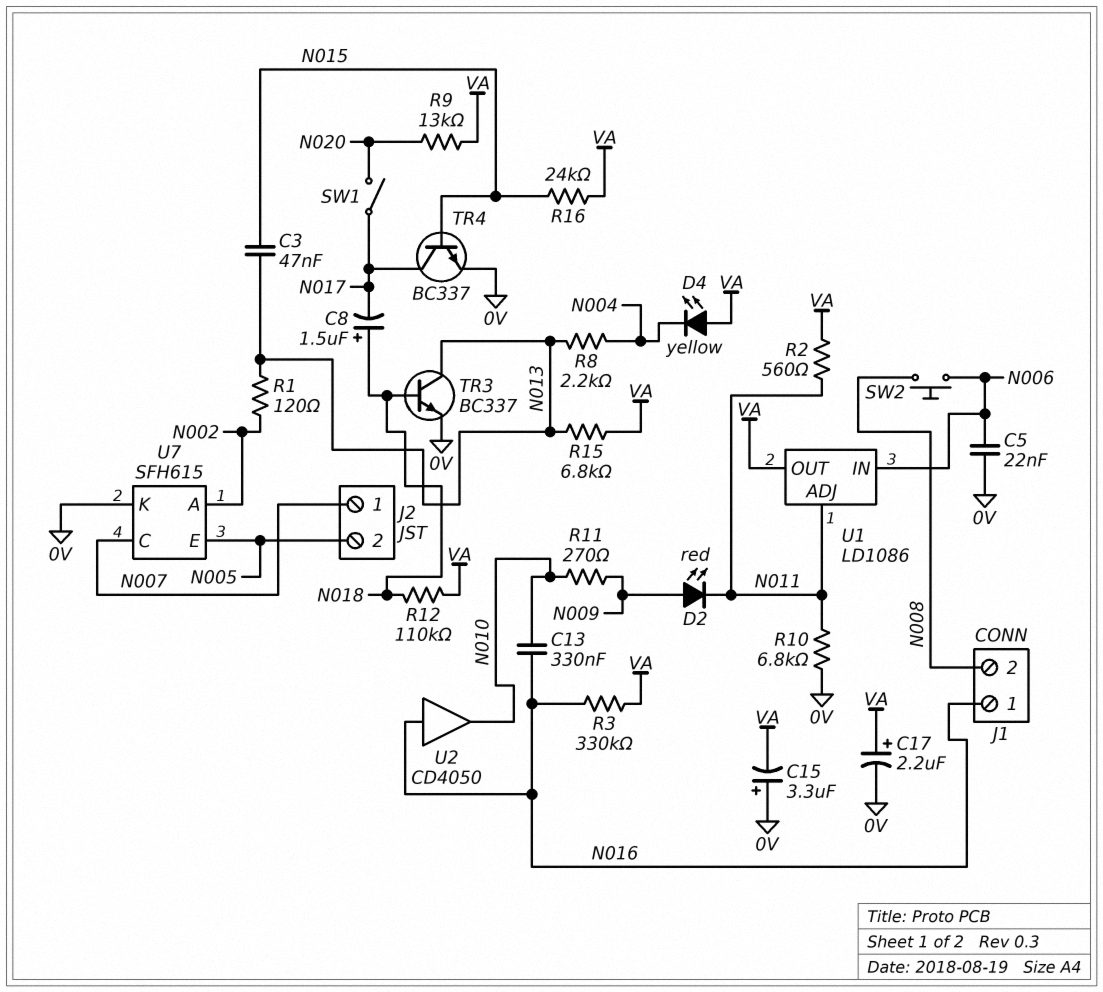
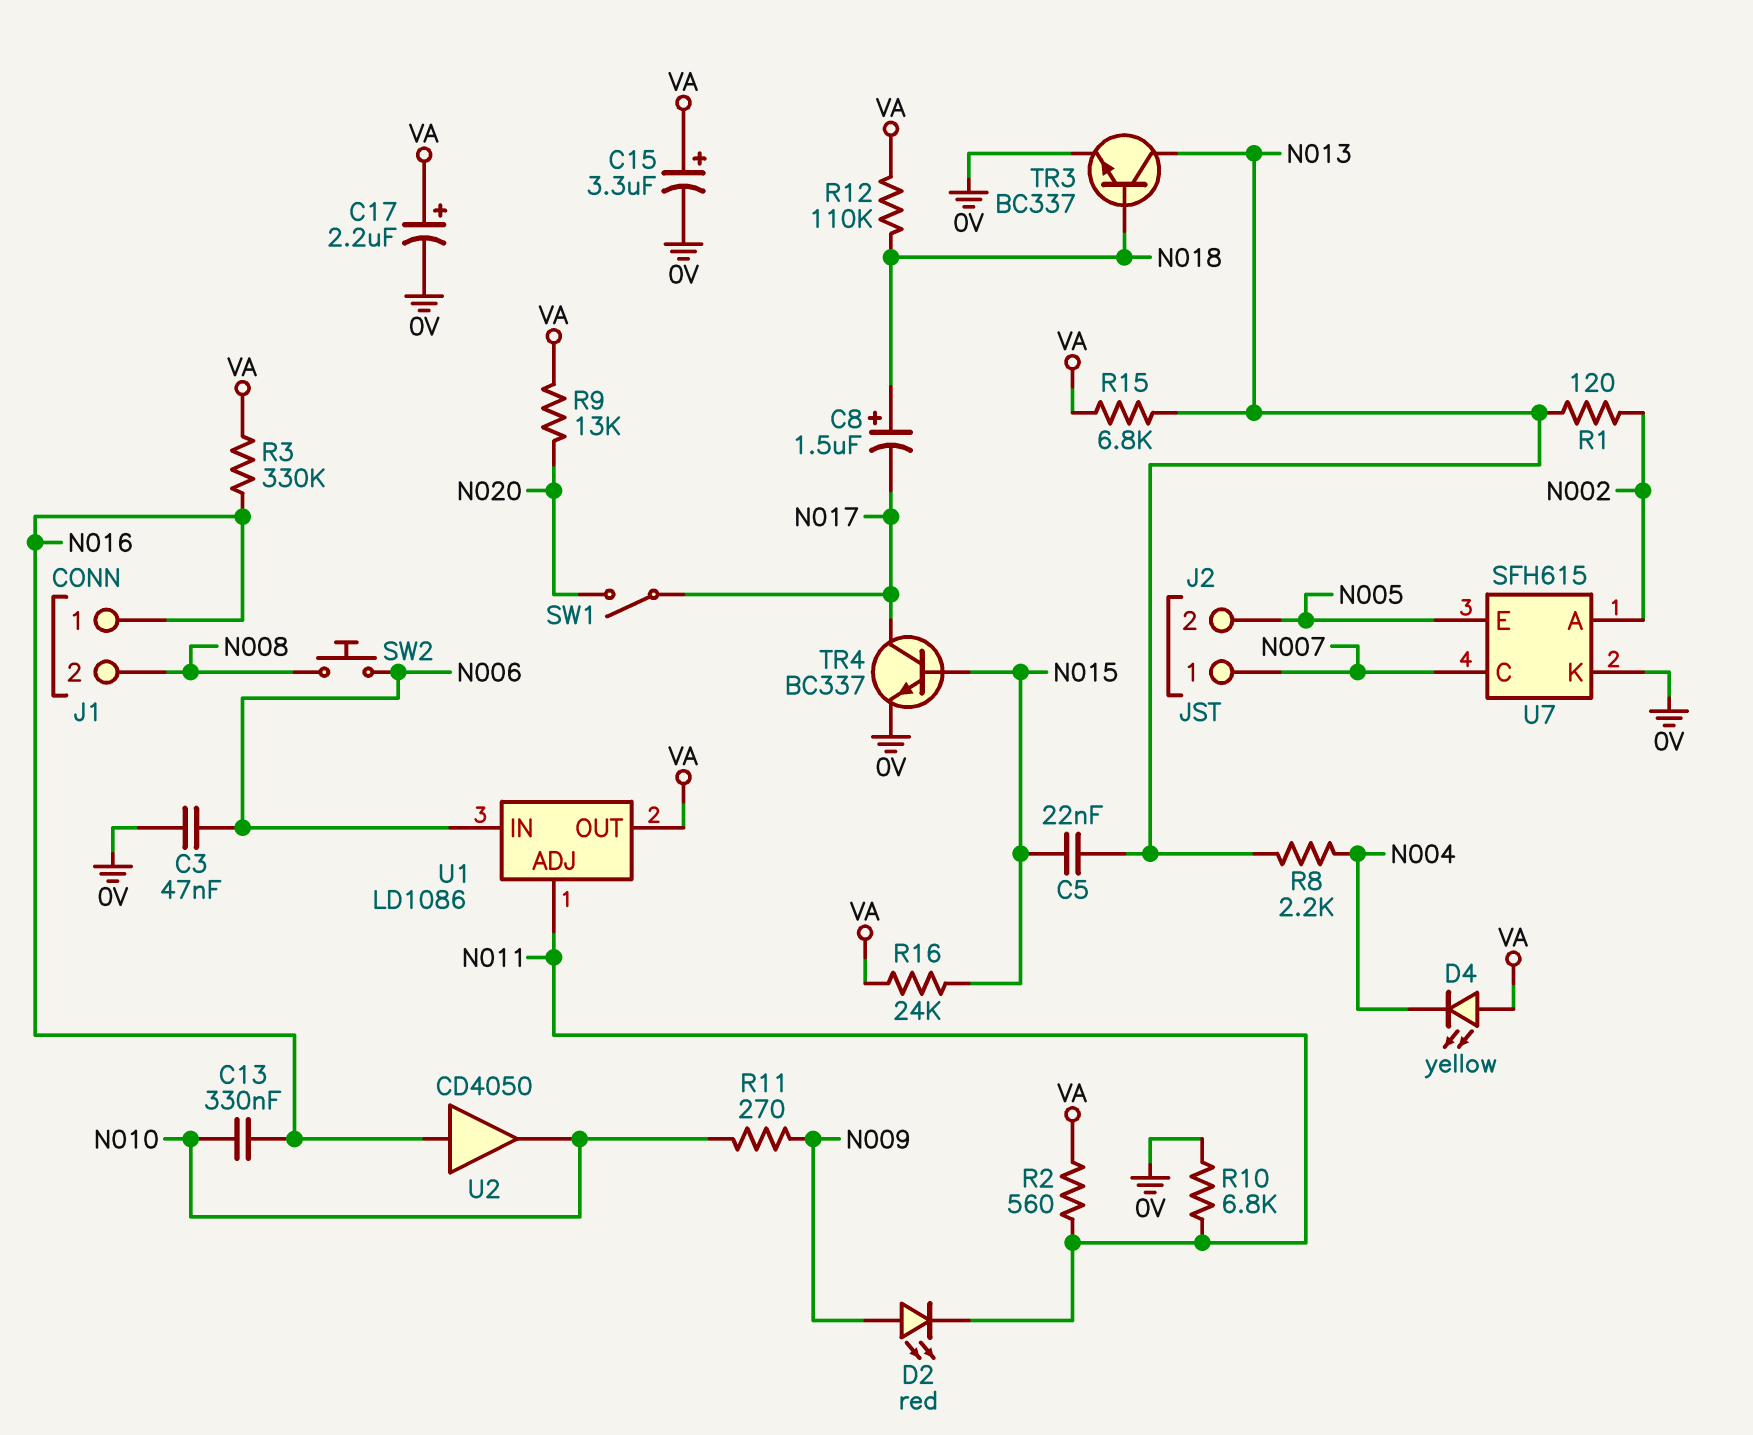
C3: 47nF (N013, N015) -> 47nF (0V, N006)
C5: 22nF (0V, N006) -> 22nF (N013, N015)
C15: 3.3uF (plus 0V, minus VA) -> 3.3uF (plus VA, minus 0V)

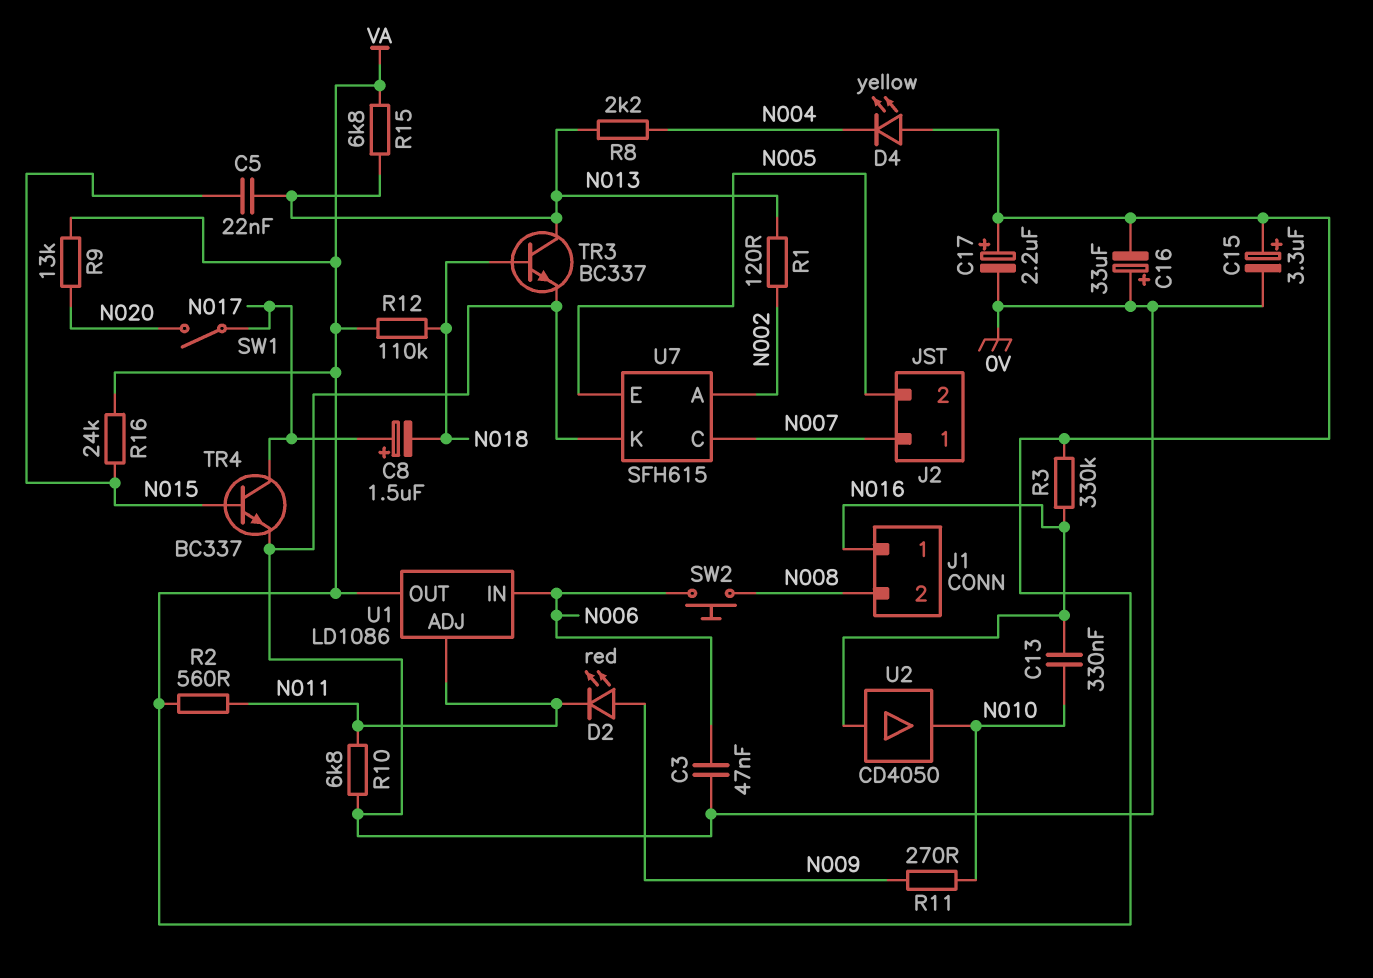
C8: 1.5uF (plus N018, minus N017) -> 1.5uF (plus N017, minus N018)
C16: none -> 33uF (plus 0V, minus VA)

